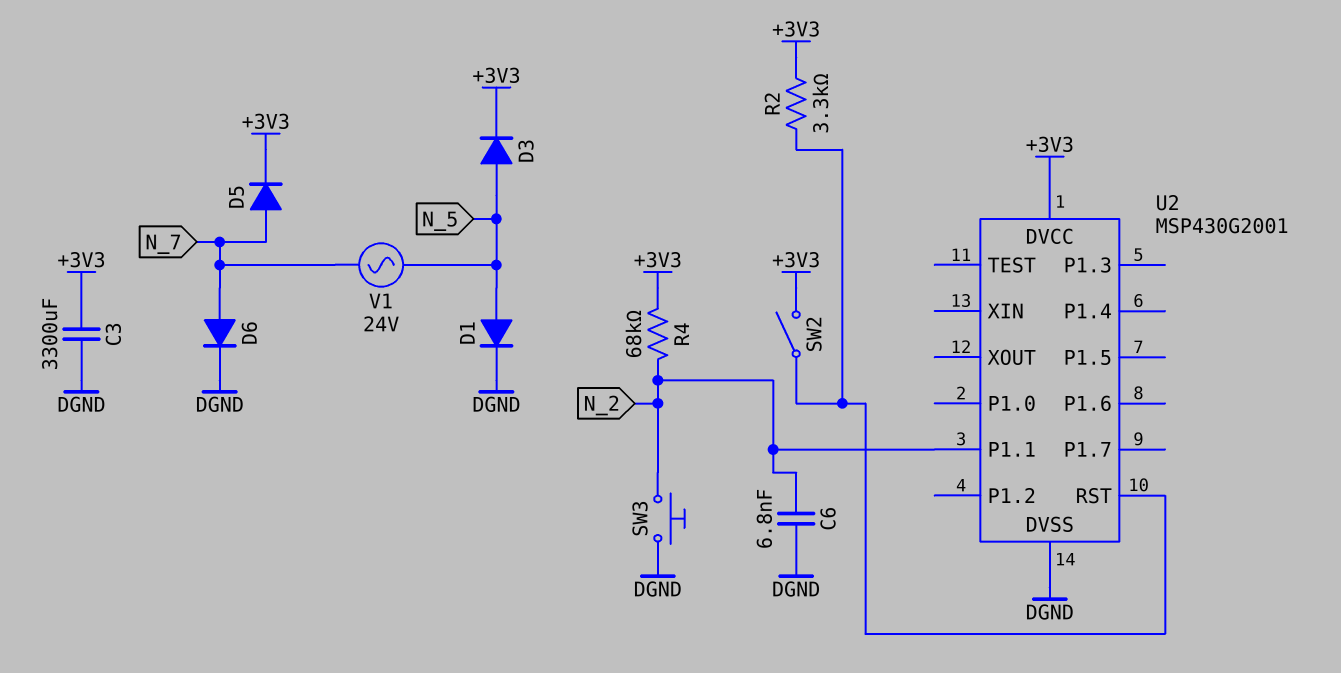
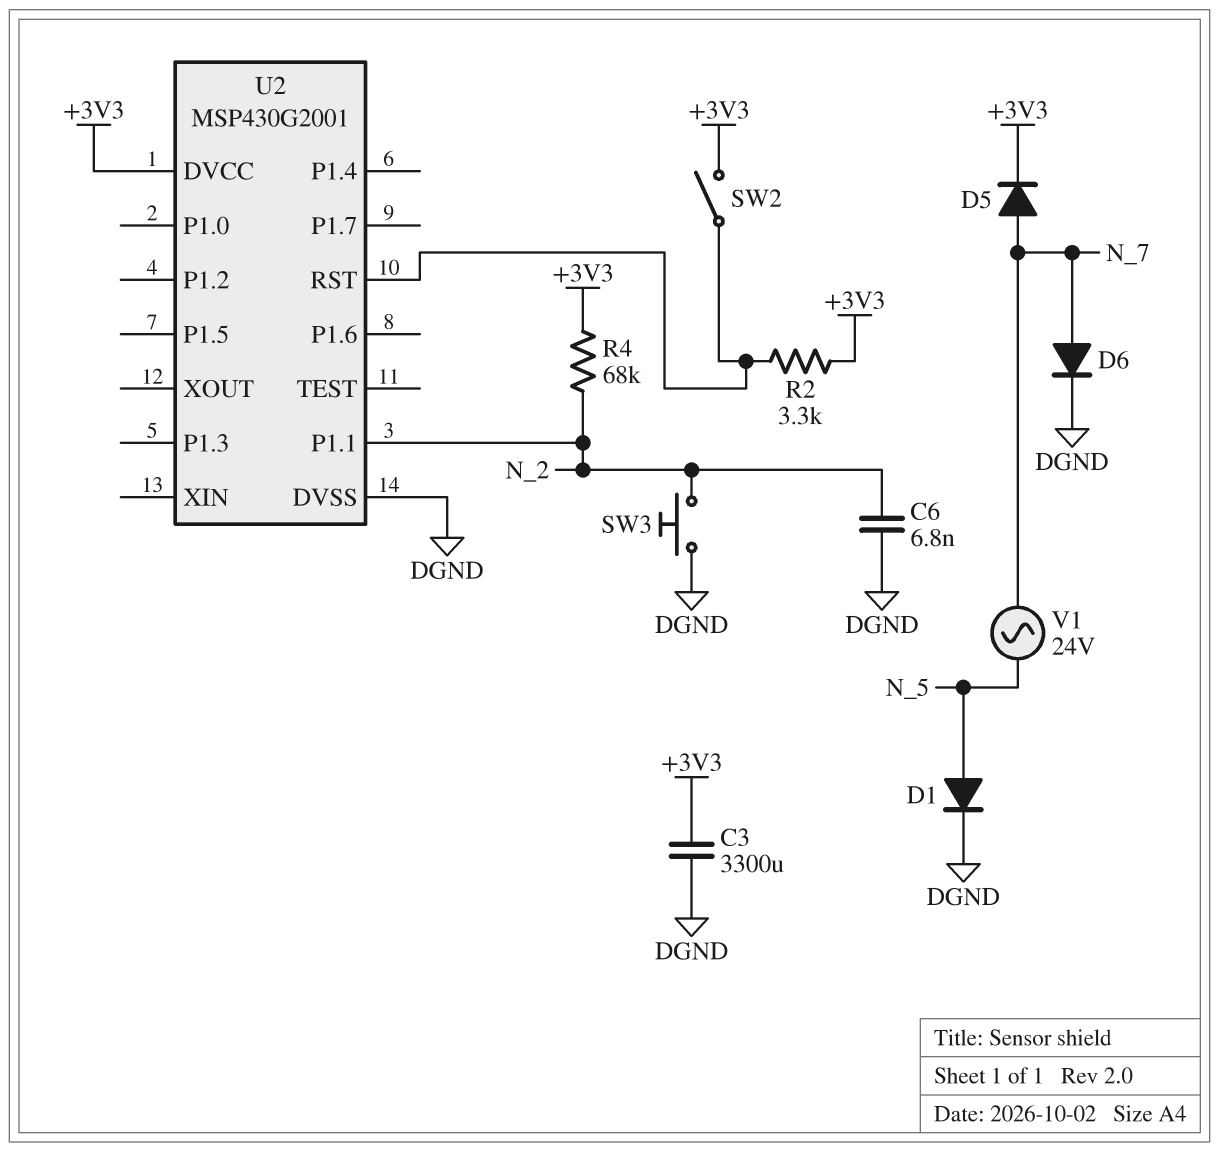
D3: diode (A N_5, K +3V3) -> none

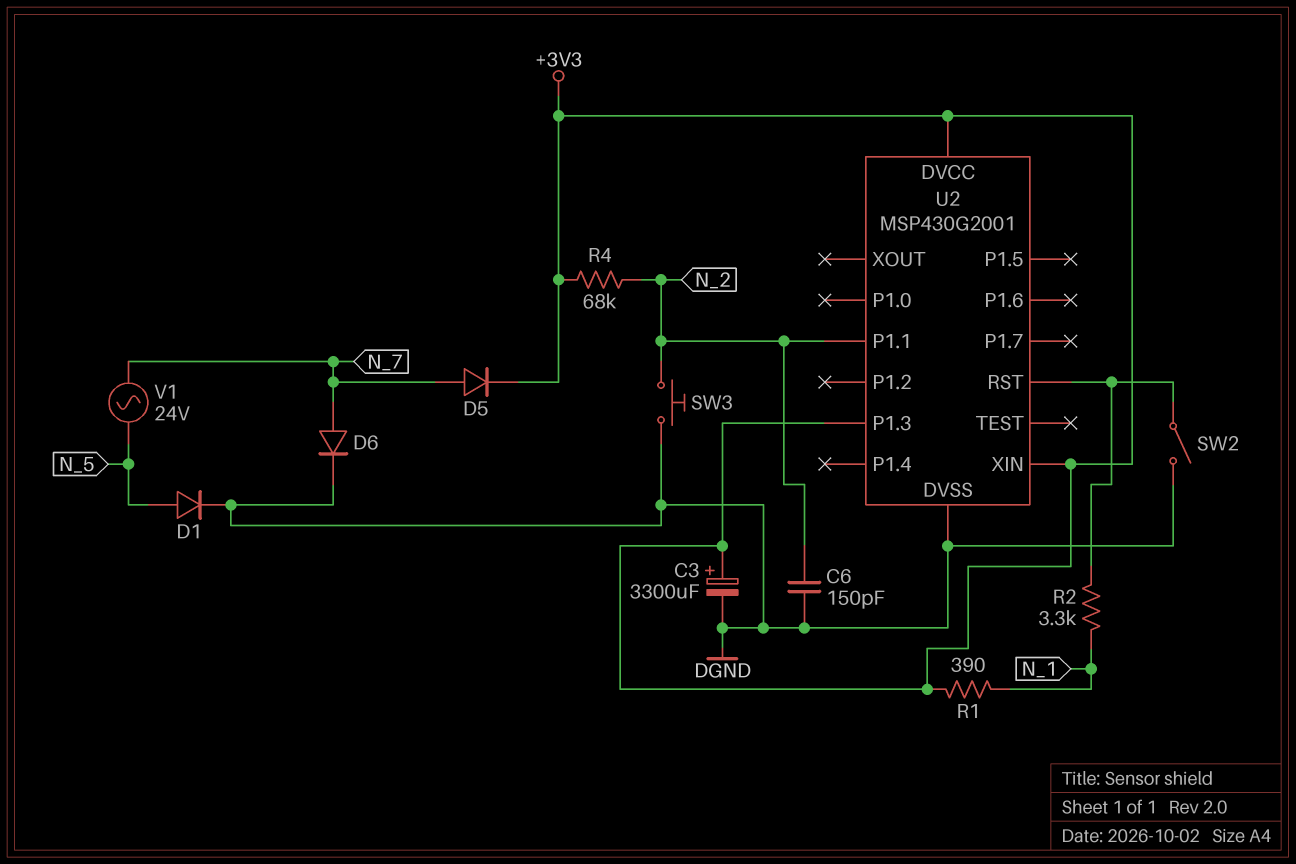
C3: 3300uF (+3V3, DGND) -> 3300uF (plus +3V3, minus DGND)
C6: 6.8nF (DGND, N_2) -> 150pF (DGND, N_2)
R1: none -> 390 (+3V3, N_1)
R2: 3.3k (+3V3, U2/RST) -> 3.3k (N_1, U2/RST)
SW2: switch (+3V3, U2/RST) -> switch (DGND, U2/RST)
U2 pin P1.3: none -> +3V3
U2 pin XIN: none -> +3V3

